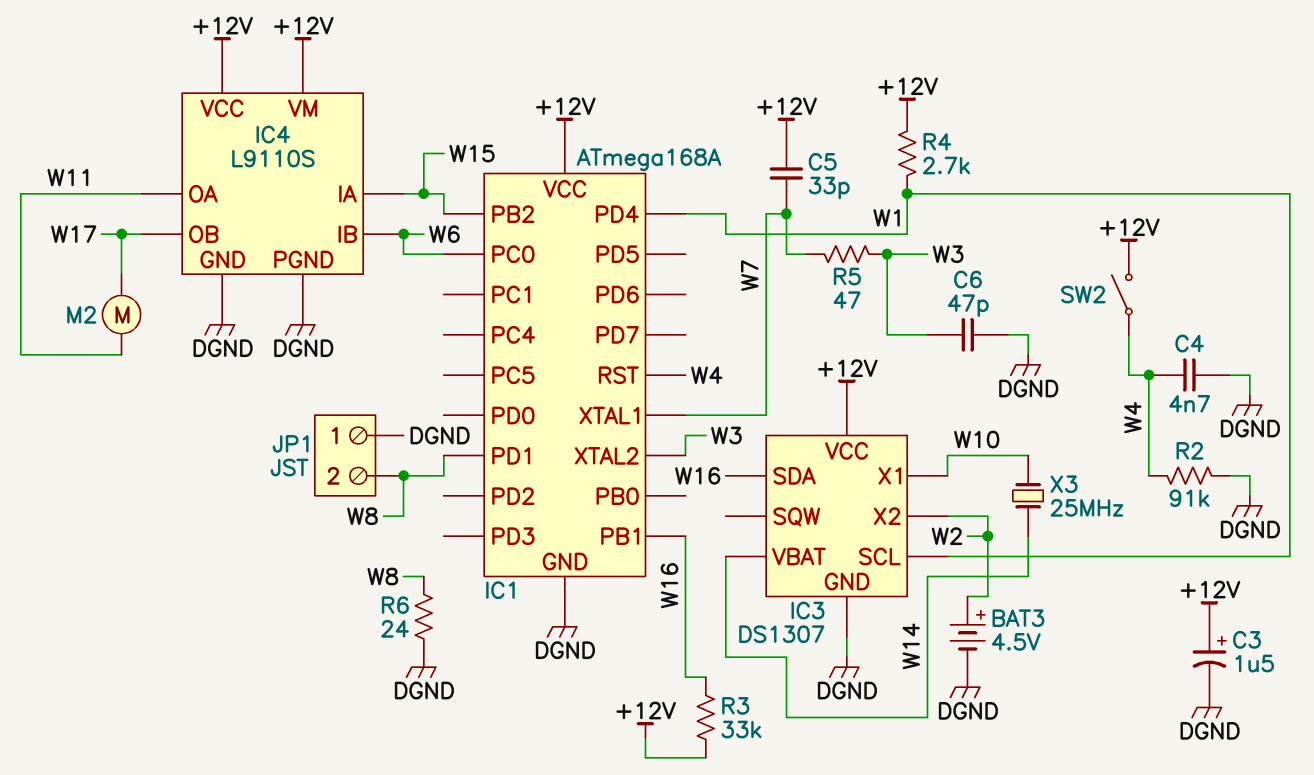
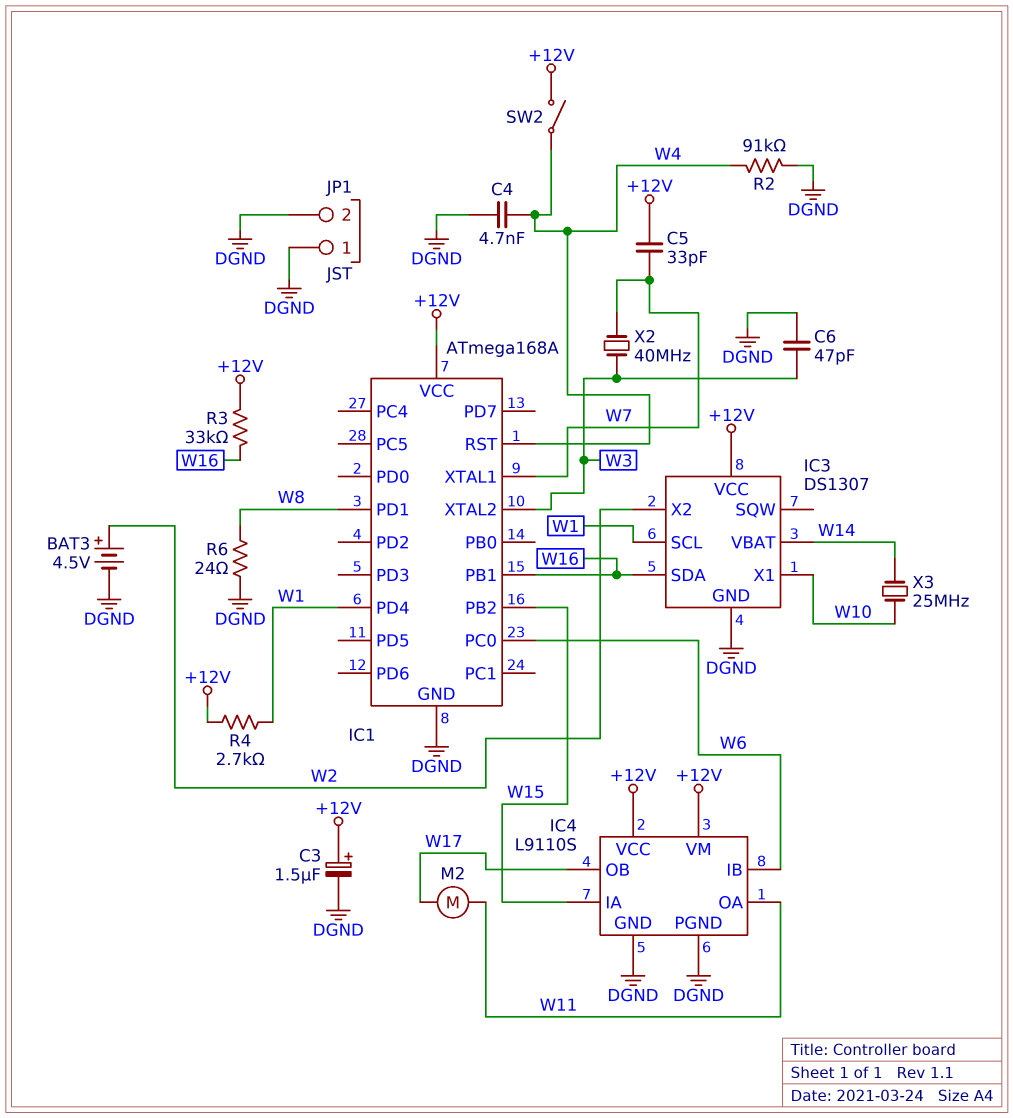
JP1 pin 2: W8 -> DGND
R5: 47 (W3, W7) -> none
X2: none -> 40MHz (W3, W7)

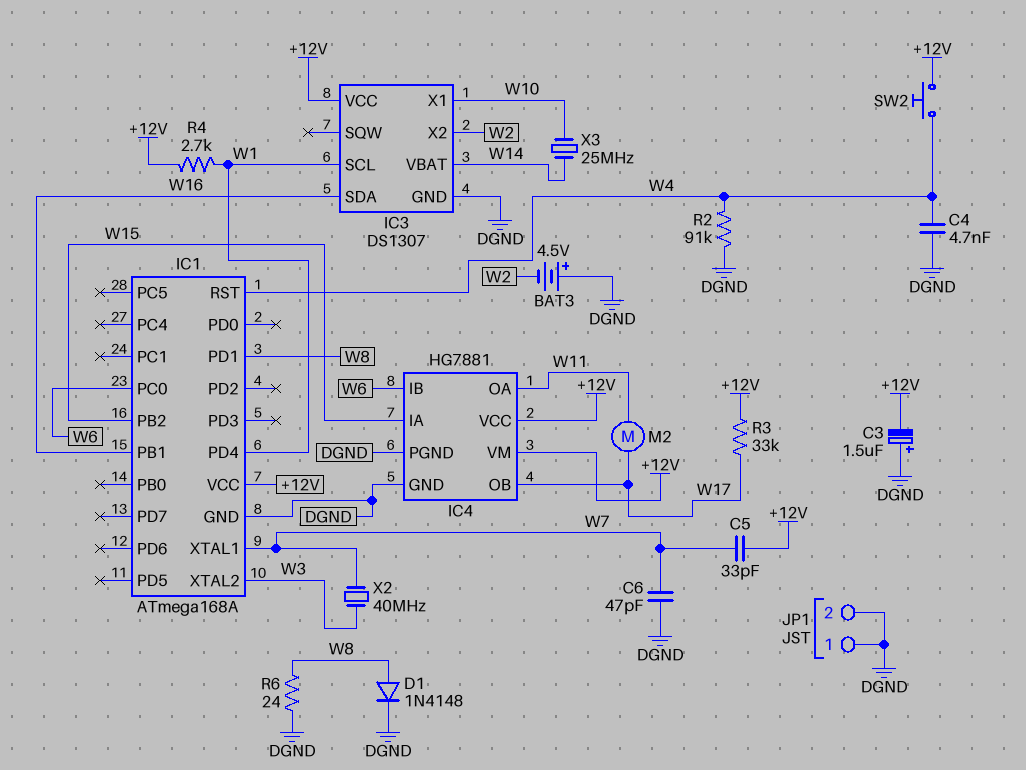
BAT3: 4.5V (plus W2, minus DGND) -> 4.5V (plus DGND, minus W2)
C3: 1.5uF (plus +12V, minus DGND) -> 1.5uF (plus DGND, minus +12V)
C6: 47pF (DGND, W3) -> 47pF (DGND, W7)
D1: none -> diode 1N4148 (A W8, K DGND)
IC4: L9110S -> HG7881
R3: 33k (+12V, W16) -> 33k (+12V, W17)
SW2: switch (+12V, W4) -> button (+12V, W4)

